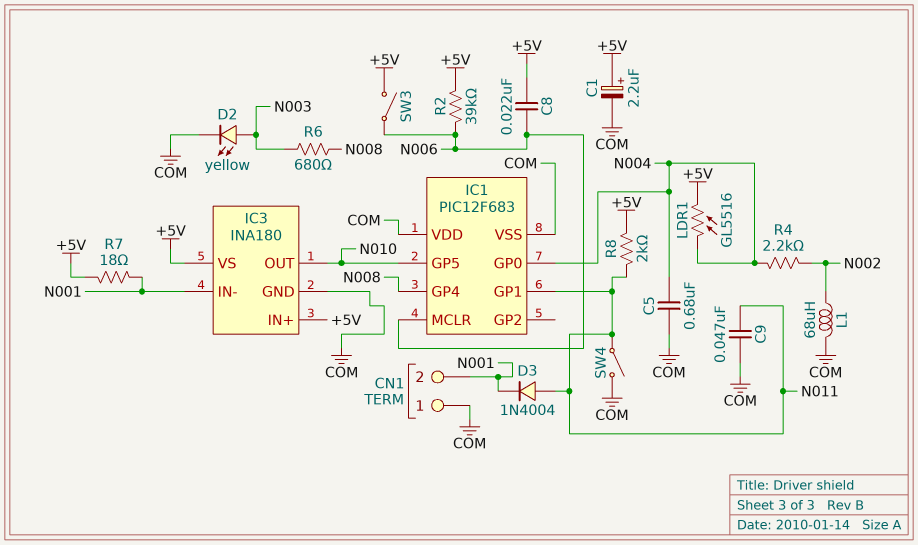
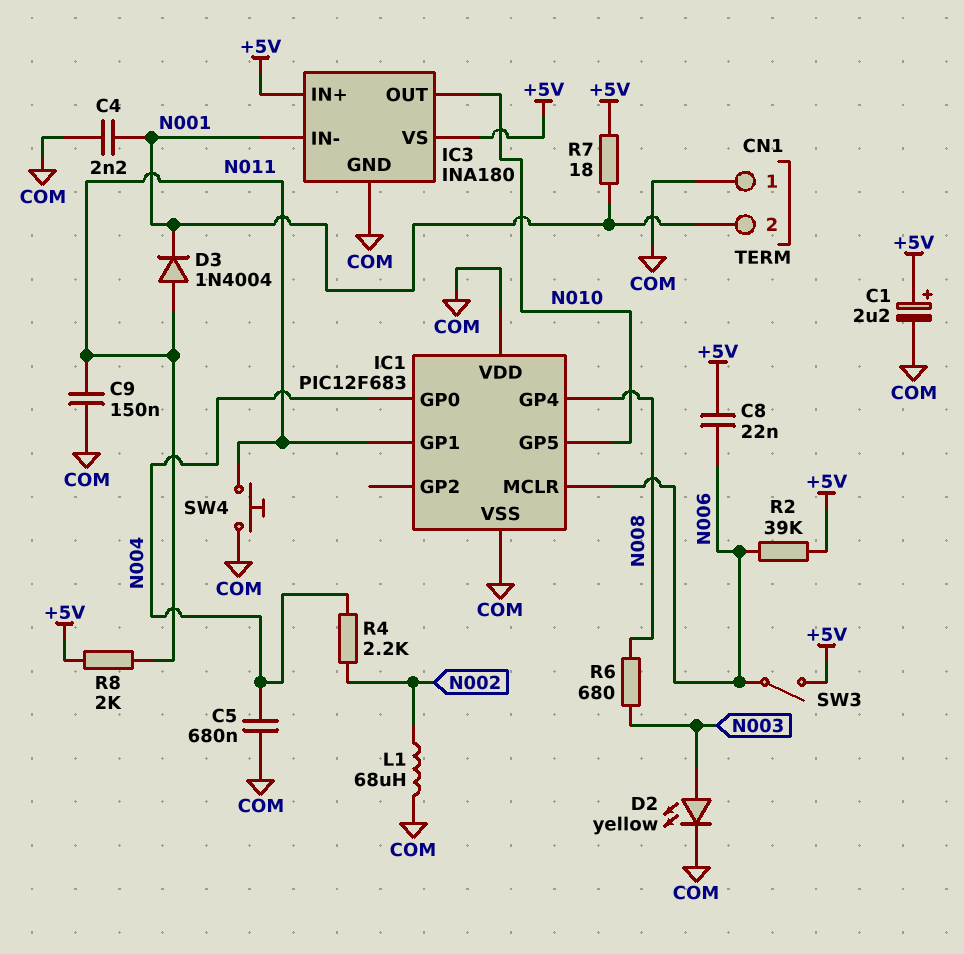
C4: none -> 2.2nF (COM, N001)
C9: 47nF (COM, N011) -> 150nF (COM, N011)
LDR1: GL5516 (+5V, N004) -> none
SW4: switch (COM, N011) -> button (COM, N011)

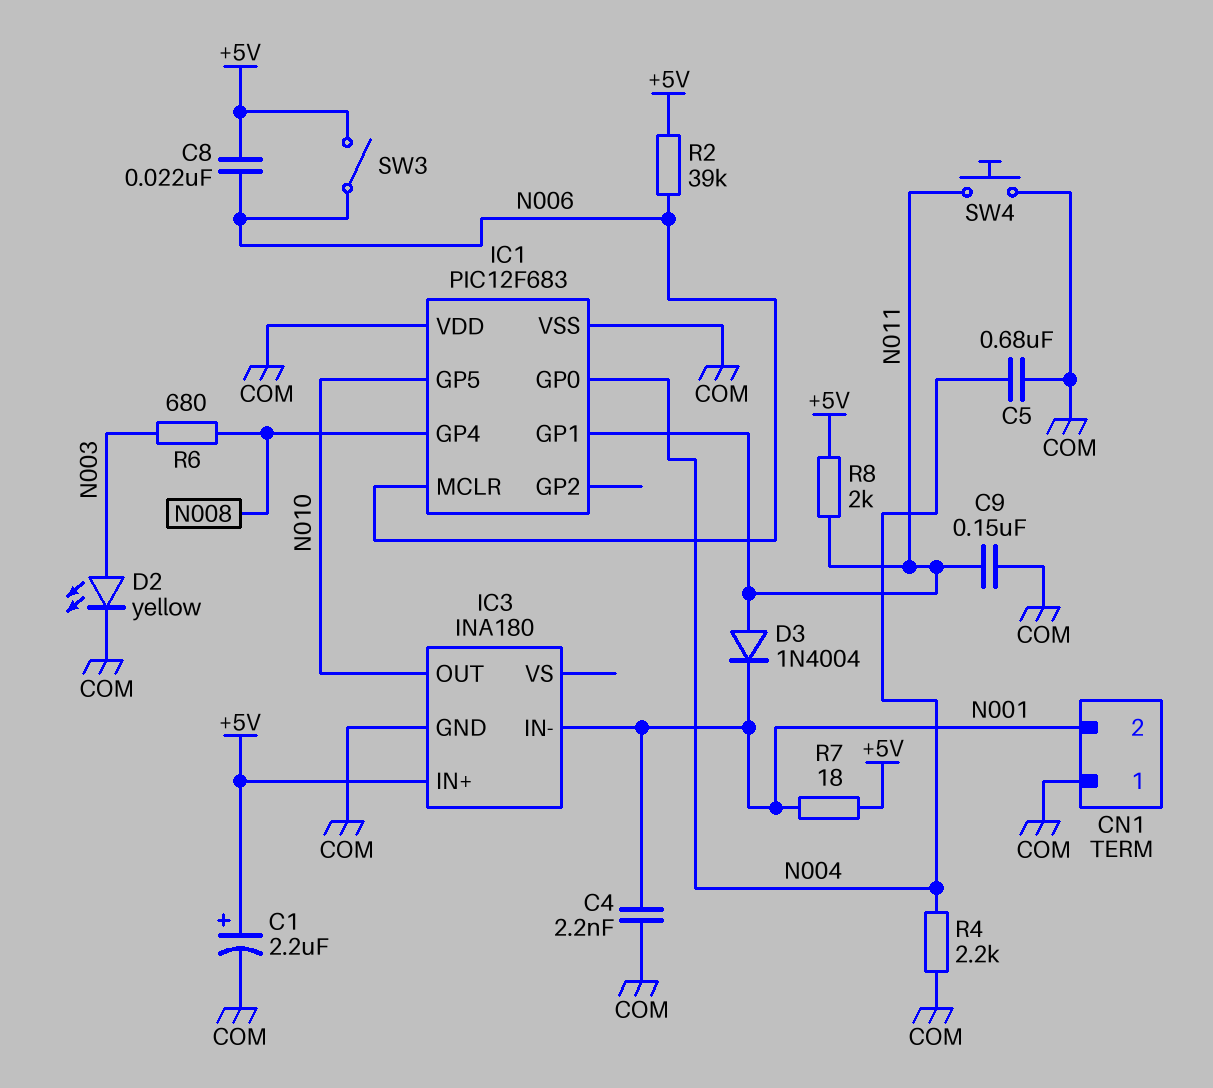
IC3 pin VS: +5V -> none
L1: 68uH (COM, N002) -> none
R4: 2.2k (N002, N004) -> 2.2k (COM, N004)

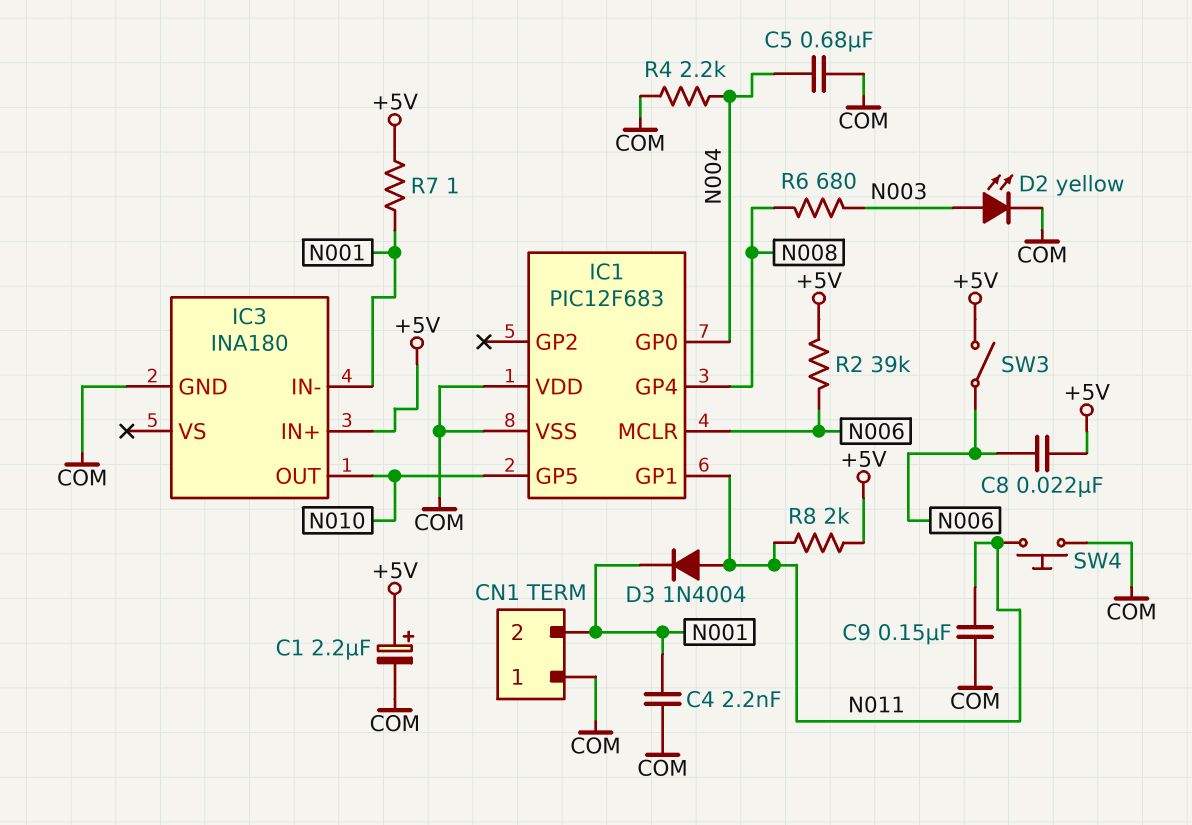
R7: 18 (+5V, N001) -> 1 (+5V, N001)

